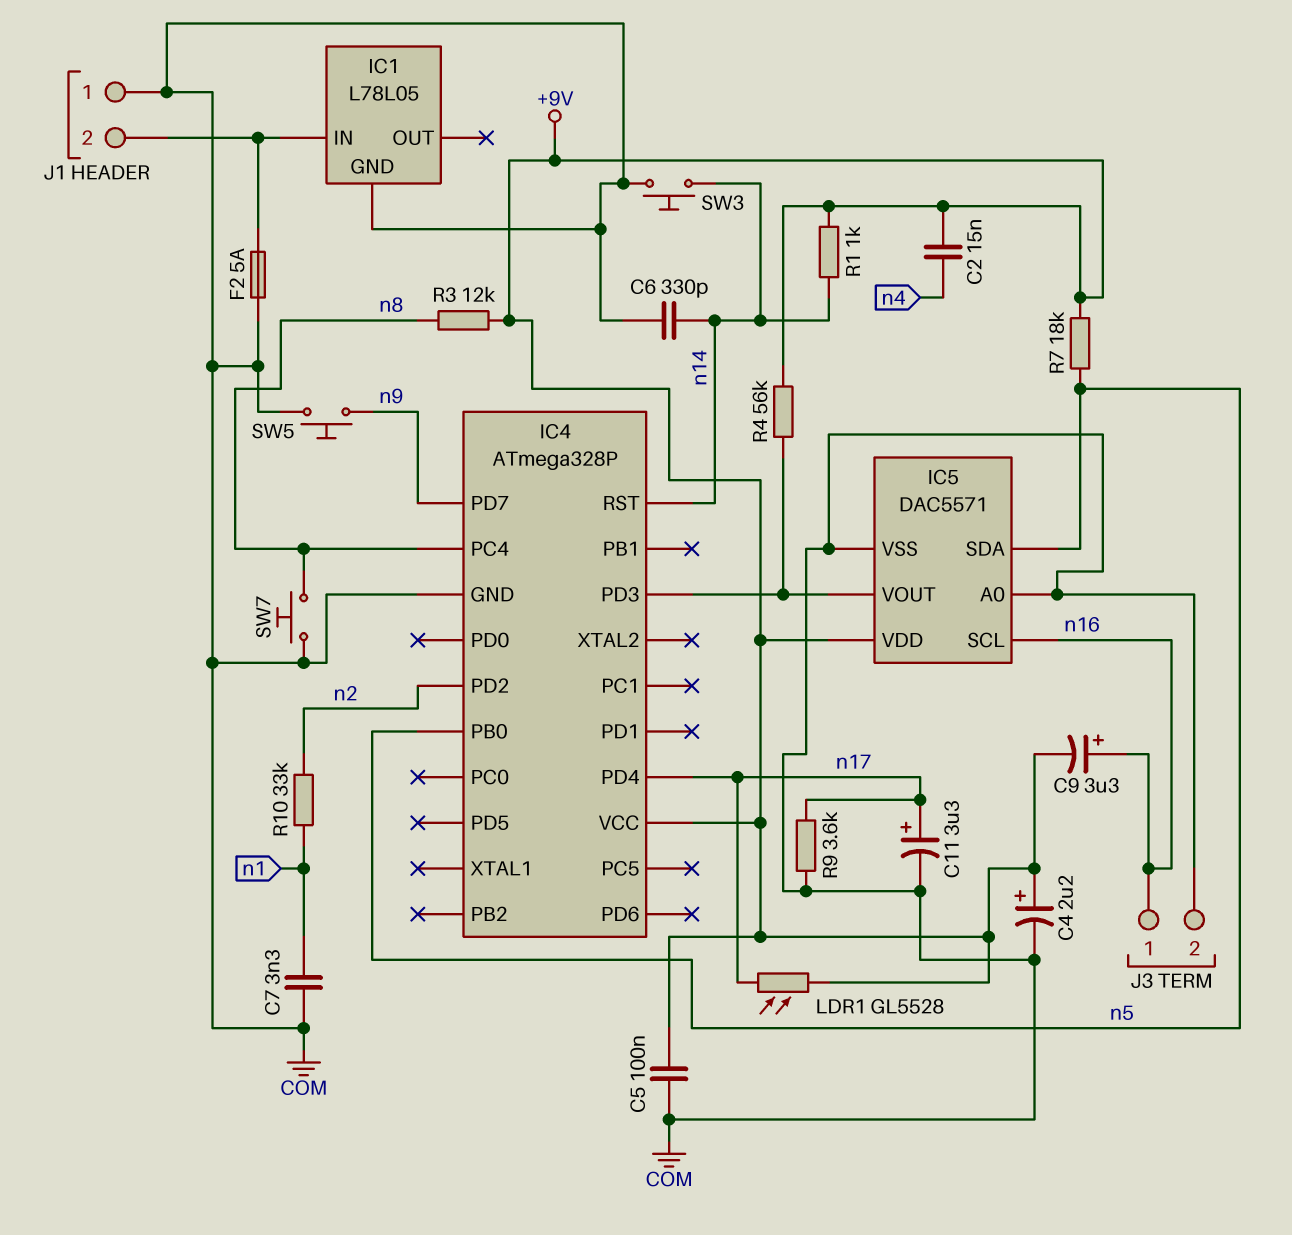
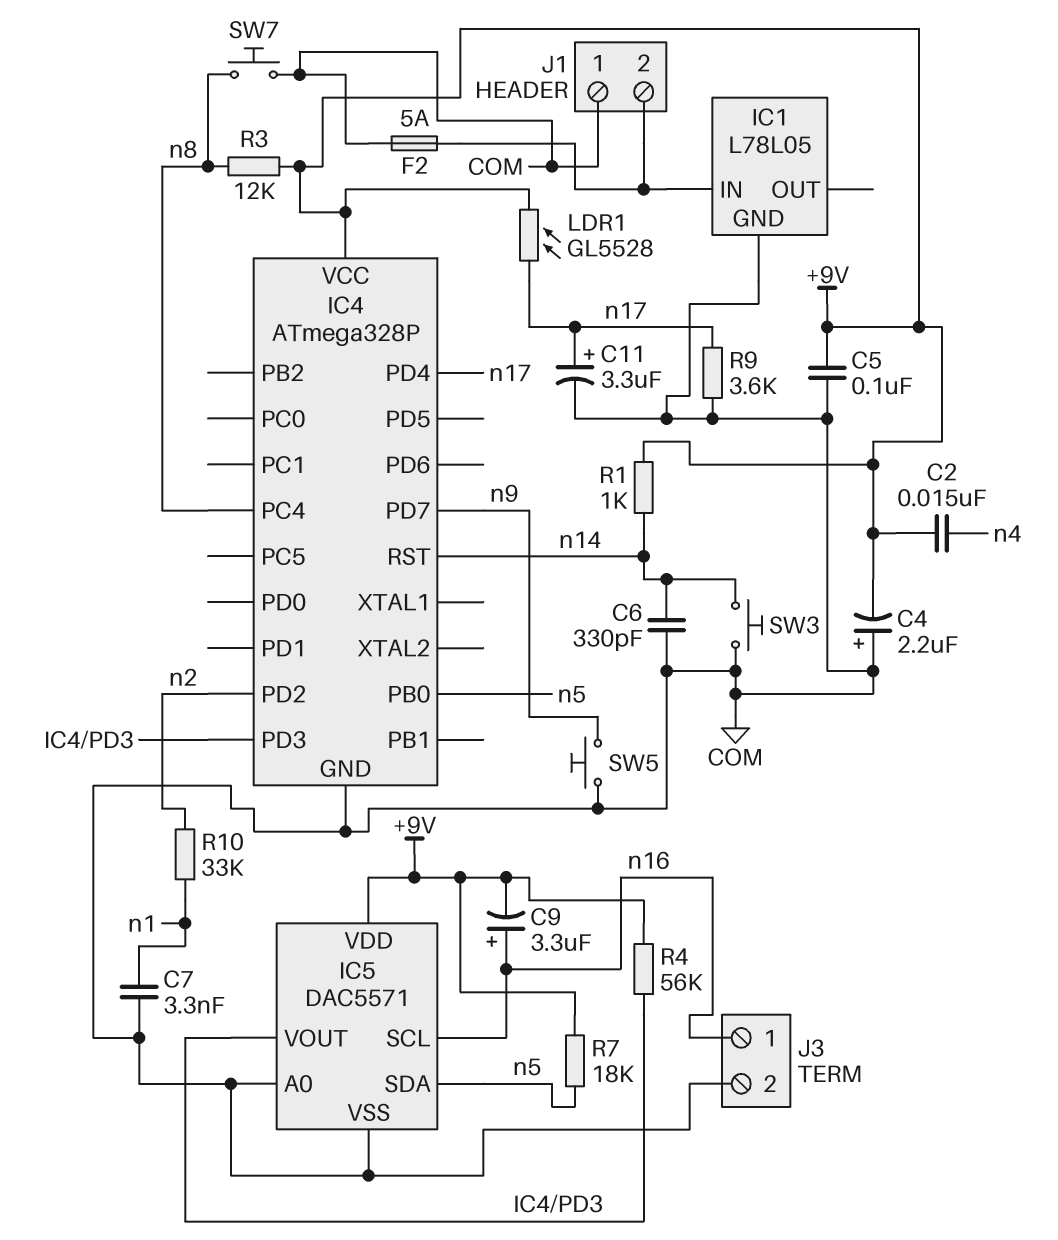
C4: 2.2uF (plus +9V, minus COM) -> 2.2uF (plus COM, minus +9V)

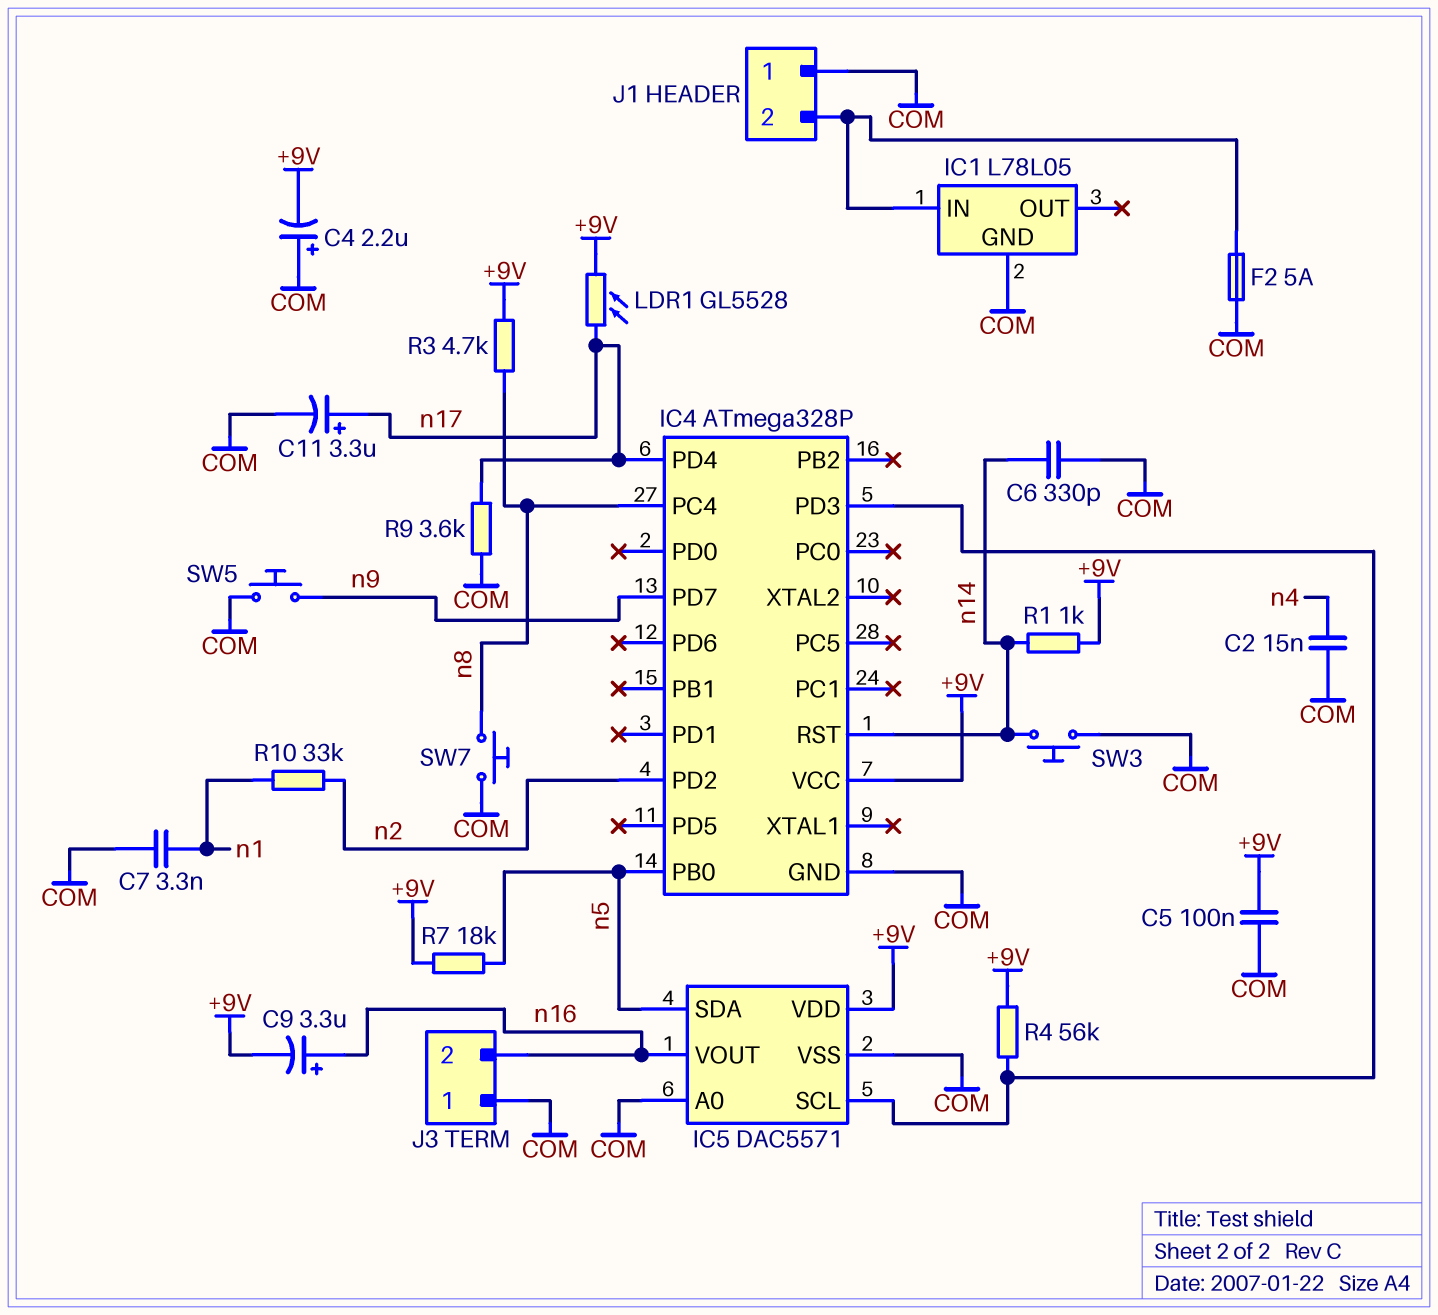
C2: 15nF (+9V, n4) -> 15nF (COM, n4)
IC5 pin SCL: n16 -> IC4/PD3
IC5 pin VOUT: IC4/PD3 -> n16
J3 pin 1: n16 -> COM
J3 pin 2: COM -> n16
R3: 12k (+9V, n8) -> 4.7k (+9V, n8)

